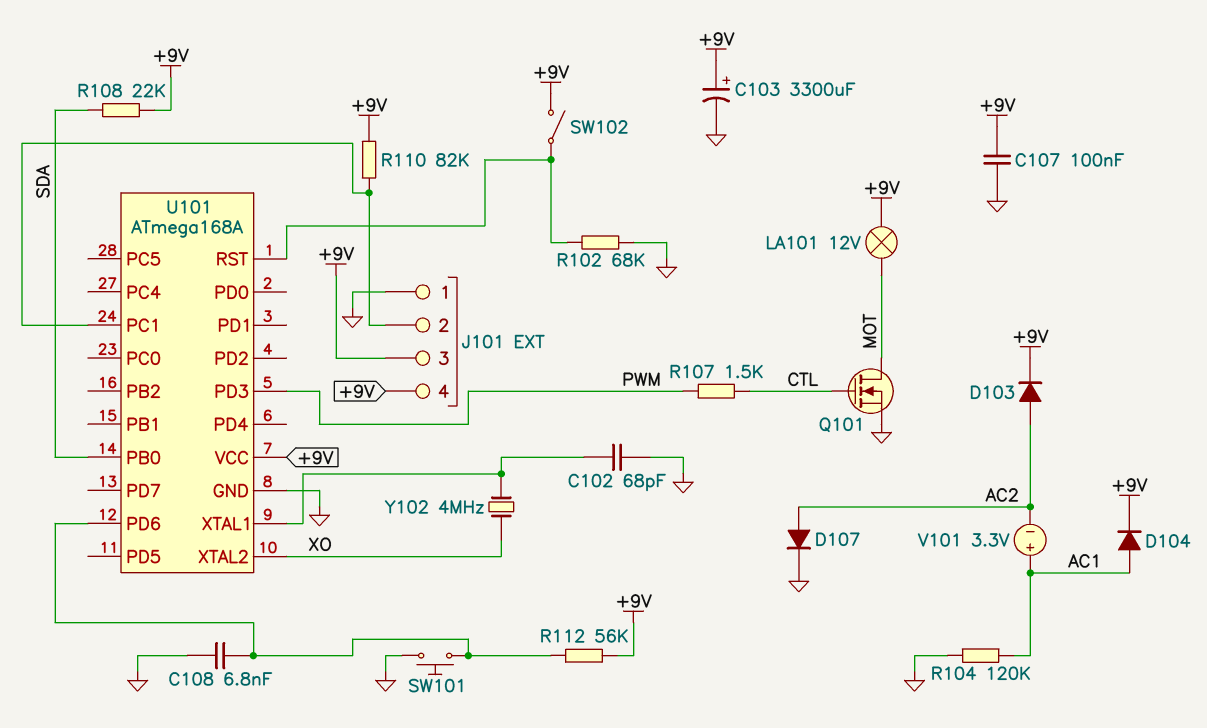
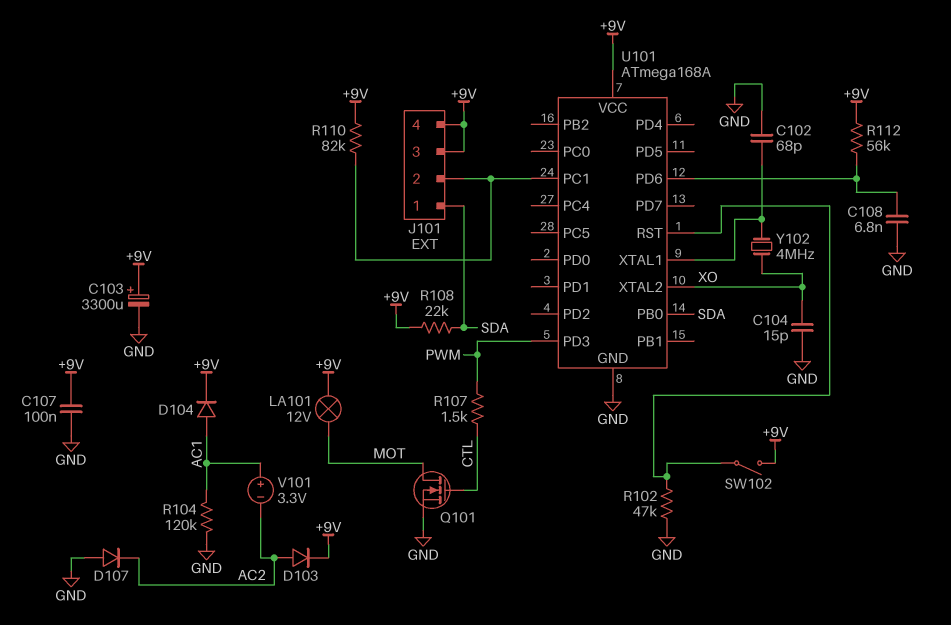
C104: none -> 15pF (GND, XO)
D107: diode (A AC2, K GND) -> diode (A GND, K AC2)
J101 pin 1: GND -> SDA
R102: 68k (GND, U101/RST) -> 47k (GND, U101/RST)
SW101: button (GND, U101/PD6) -> none

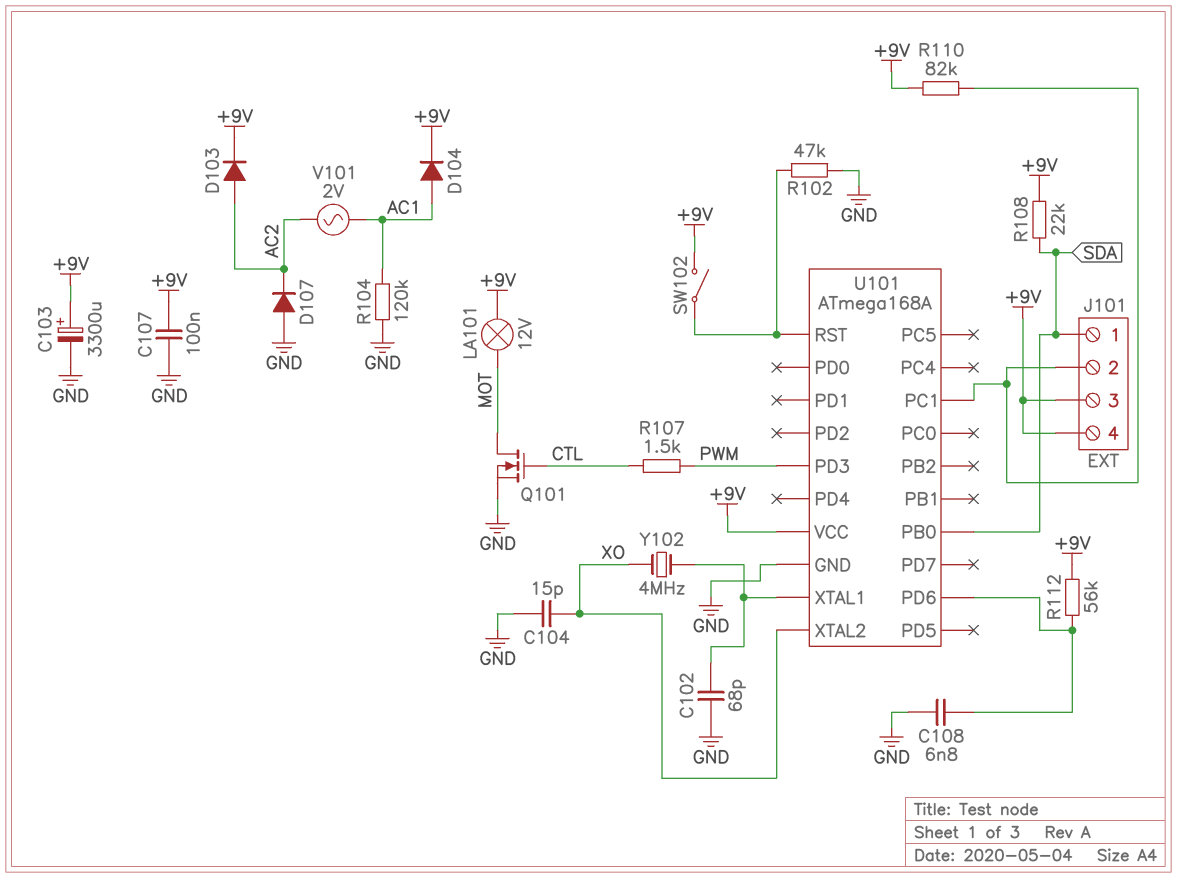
V101: 3.3V (plus AC1, minus AC2) -> AC 2V (AC1, AC2)

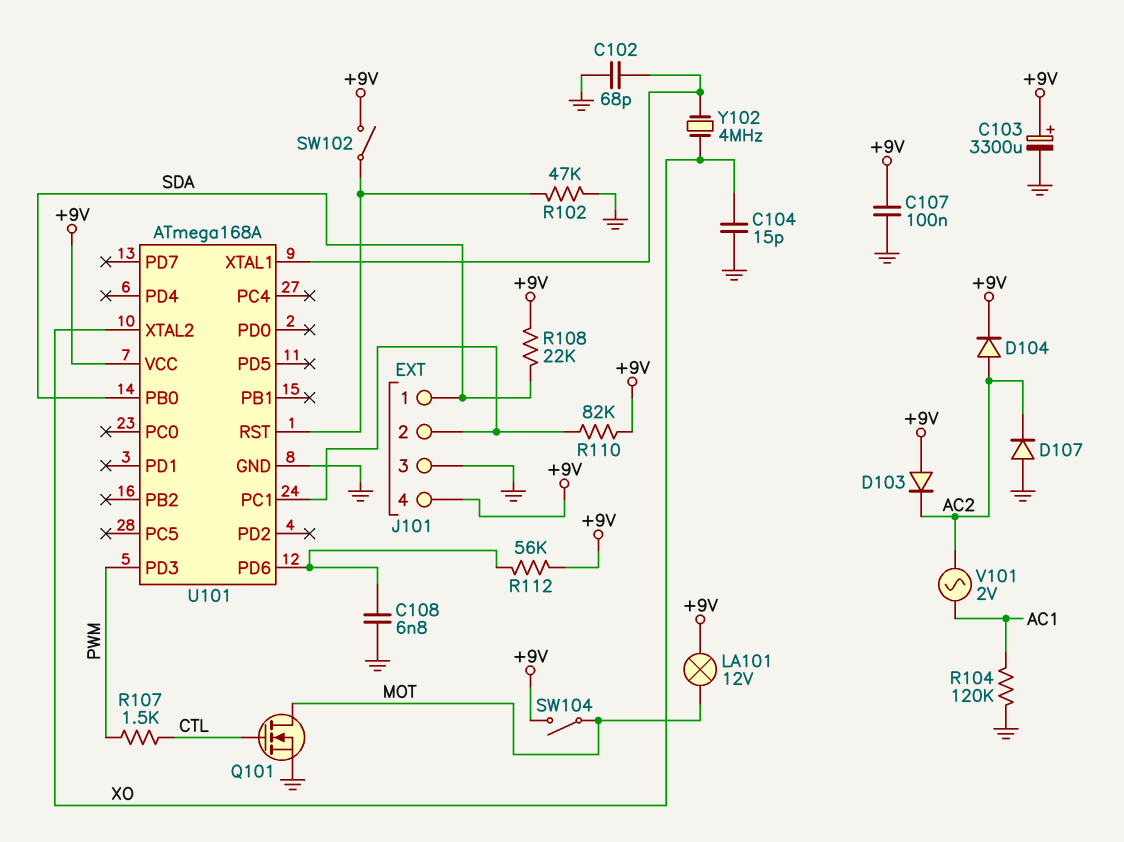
D103: diode (A AC2, K +9V) -> diode (A +9V, K AC2)
D104: diode (A AC1, K +9V) -> diode (A AC2, K +9V)
J101 pin 3: +9V -> GND
SW104: none -> switch (+9V, MOT)

